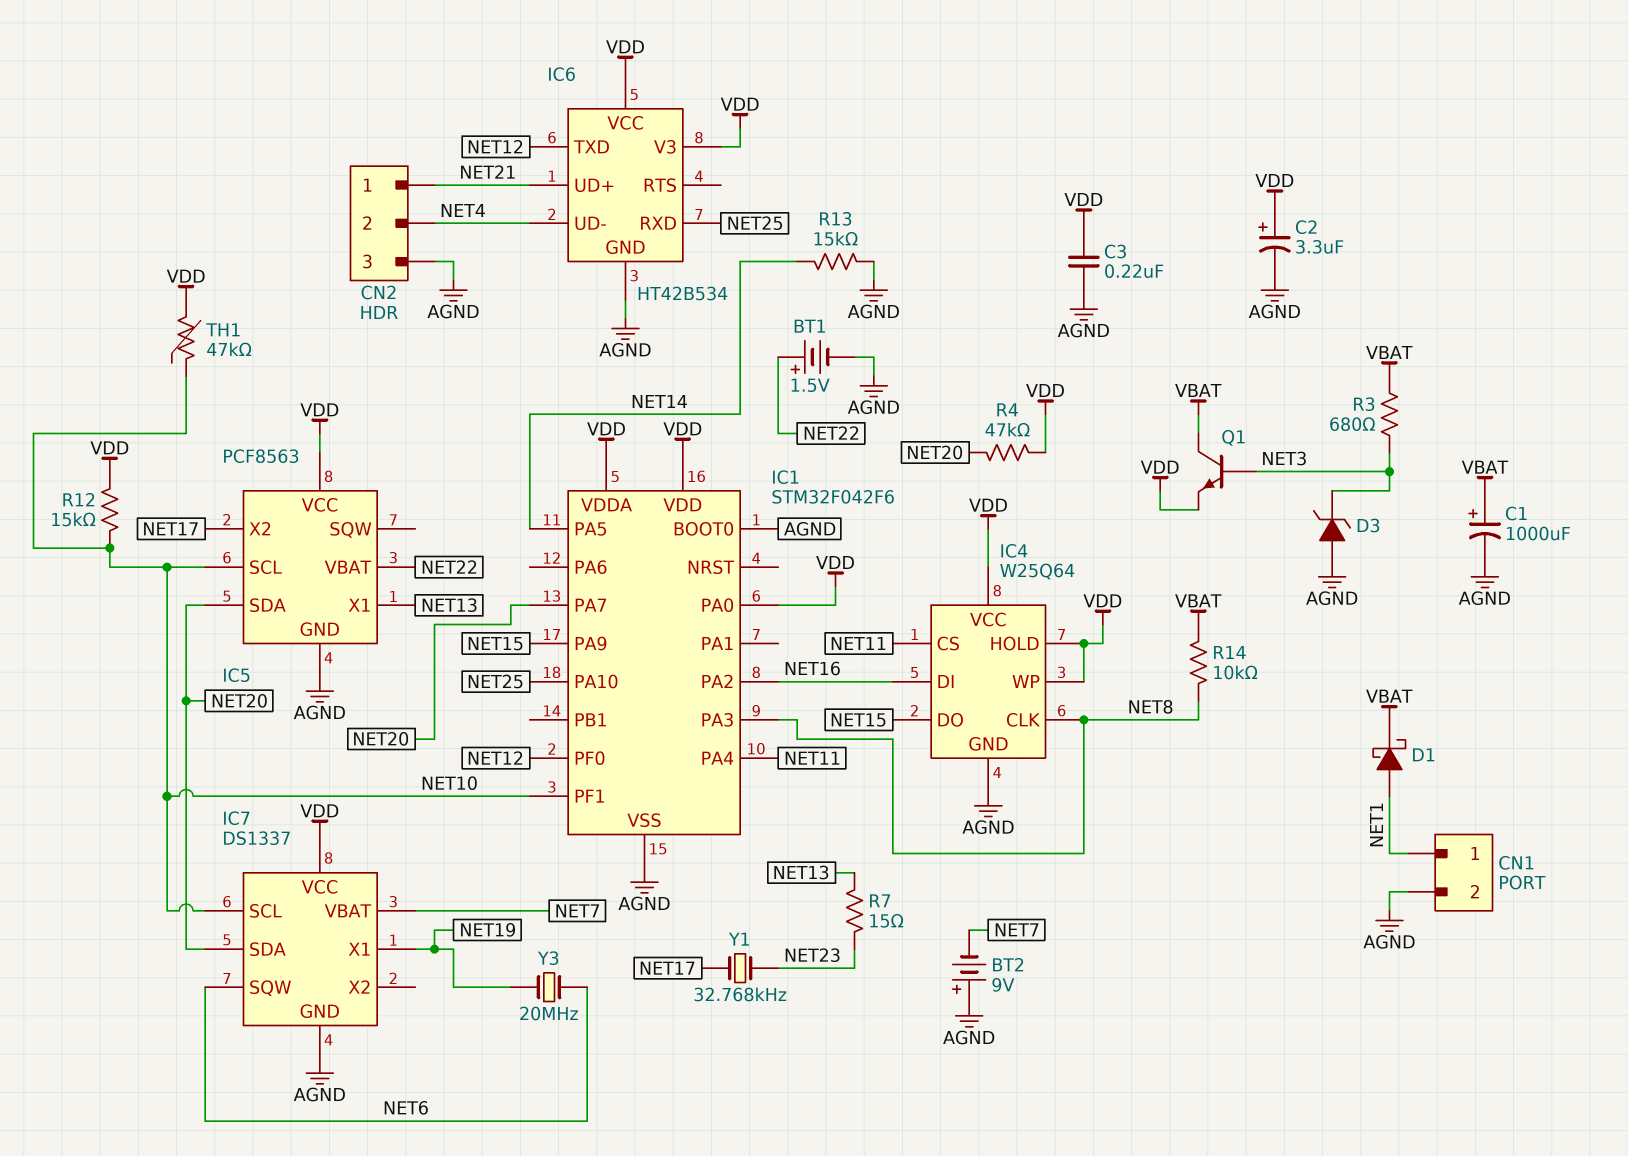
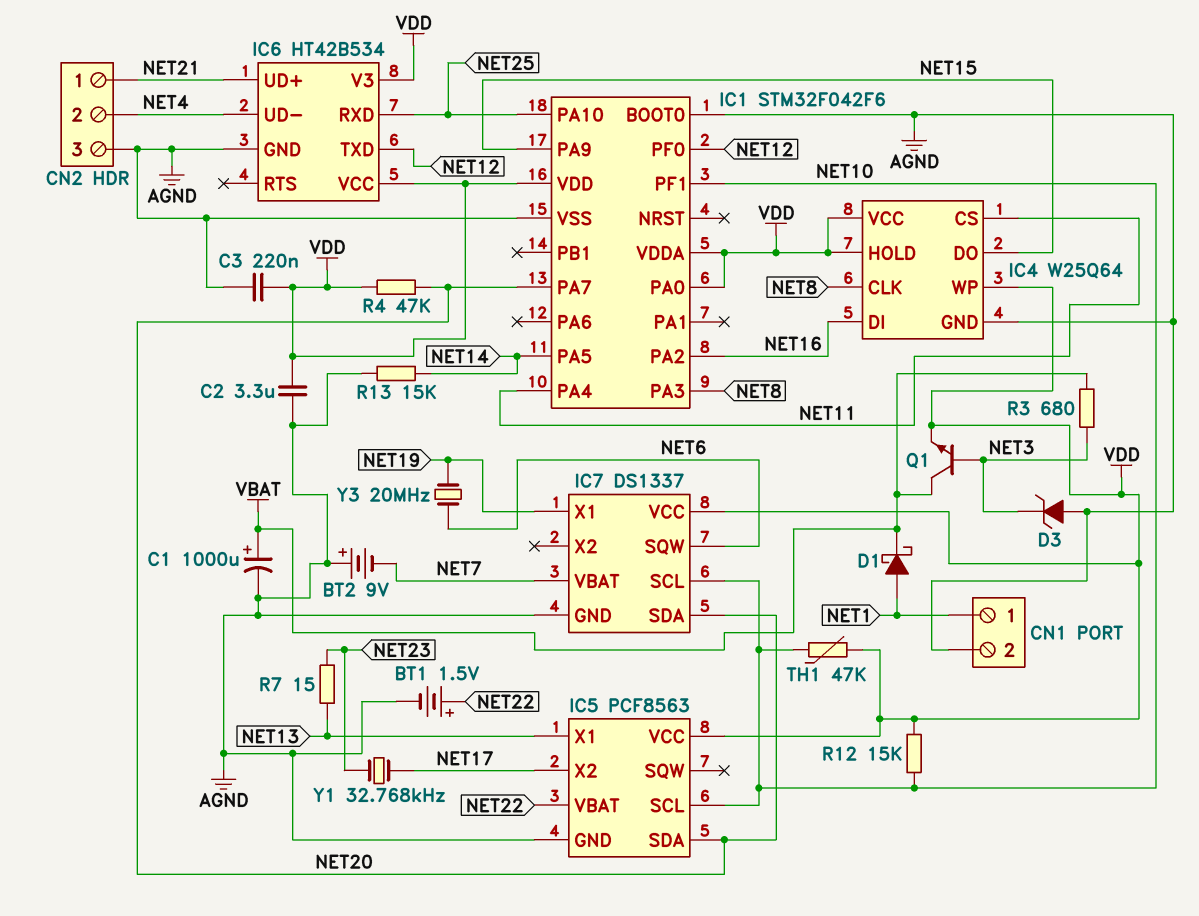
C2: 3.3uF (plus VDD, minus AGND) -> 3.3uF (AGND, VDD)
R14: 10k (NET8, VBAT) -> none

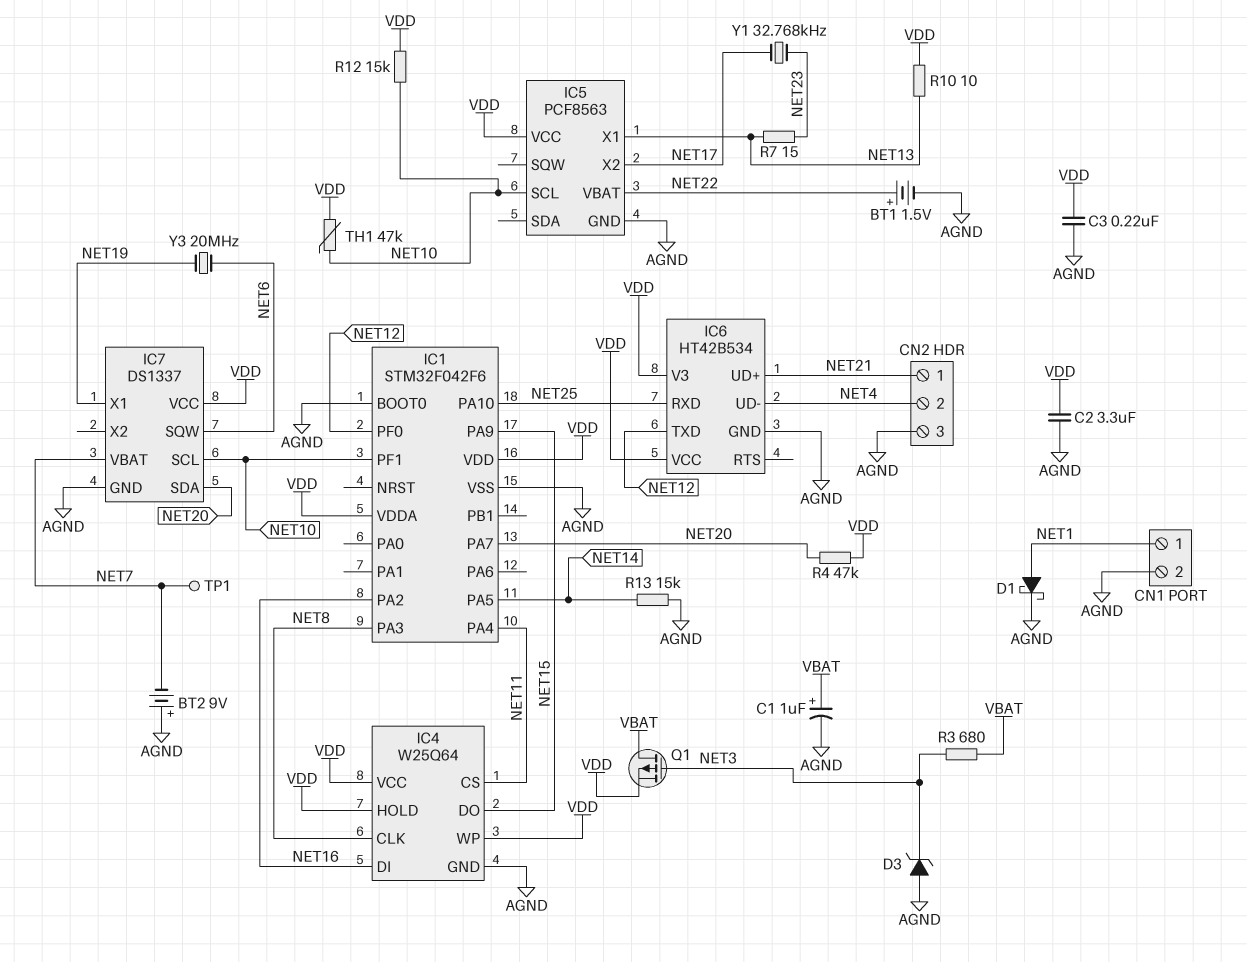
C1: 1000uF (plus VBAT, minus AGND) -> 1uF (plus VBAT, minus AGND)
D1: schottky (A NET1, K VBAT) -> schottky (A NET1, K AGND)
IC1 pin PA0: VDD -> none
IC5 pin SDA: NET20 -> none
Q1: NPN (B NET3, C VBAT, E VDD) -> PMOS (G NET3, D VBAT, S VDD)
R10: none -> 10 (NET13, VDD)
TP1: none -> test point (NET7)

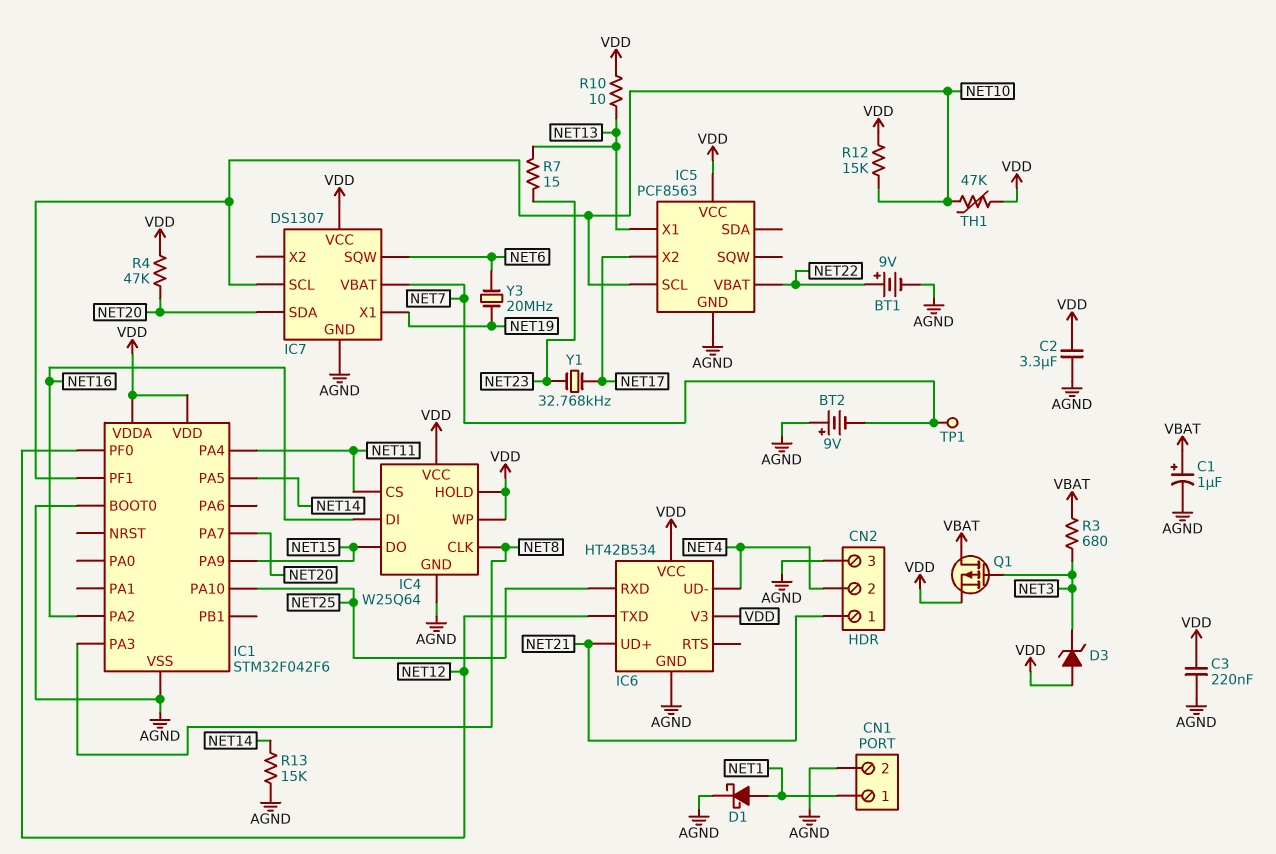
BT1: 1.5V (plus NET22, minus AGND) -> 9V (plus NET22, minus AGND)
D3: zener (A AGND, K NET3) -> zener (A VDD, K NET3)
IC7: DS1337 -> DS1307

